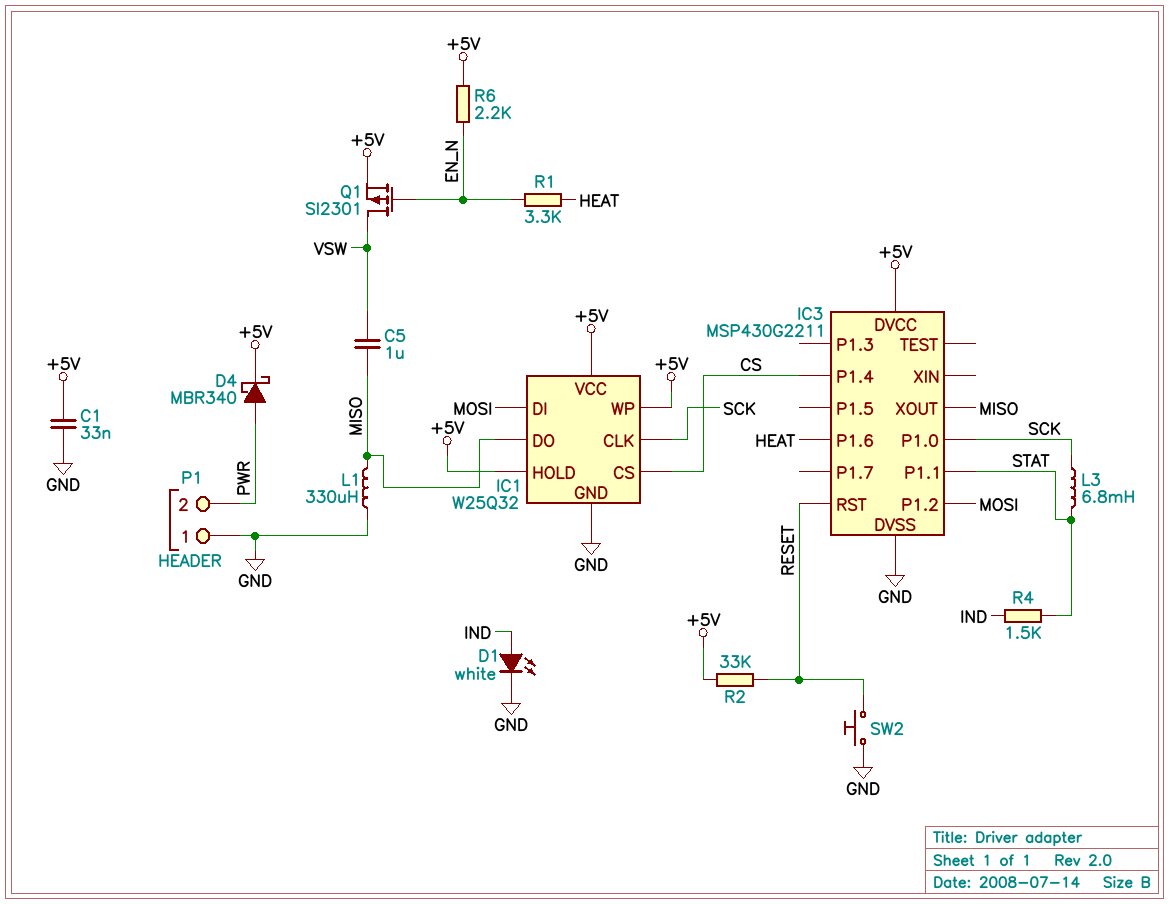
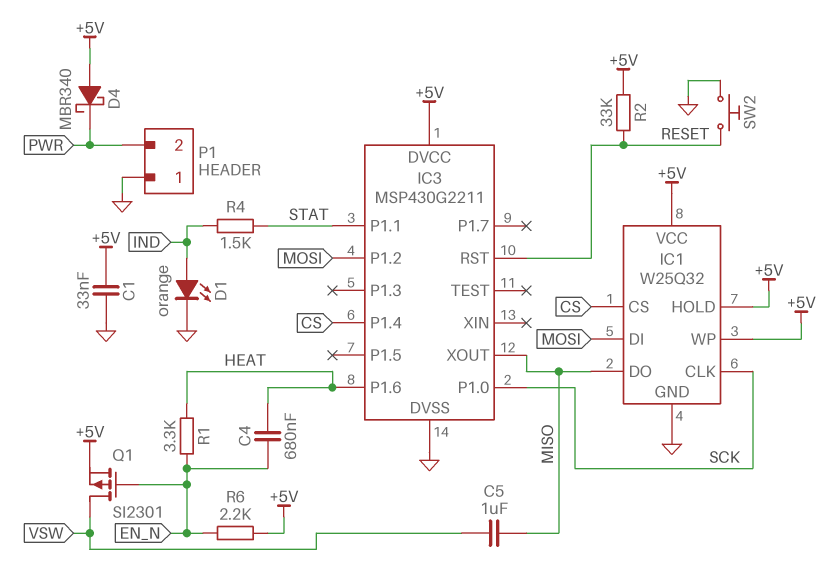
C4: none -> 680nF (EN_N, HEAT)
D1: LED white (A IND, K GND) -> LED orange (A IND, K GND)
D4: schottky MBR340 (A PWR, K +5V) -> schottky MBR340 (A +5V, K PWR)
L1: 330uH (GND, MISO) -> none
L3: 6.8mH (SCK, STAT) -> none

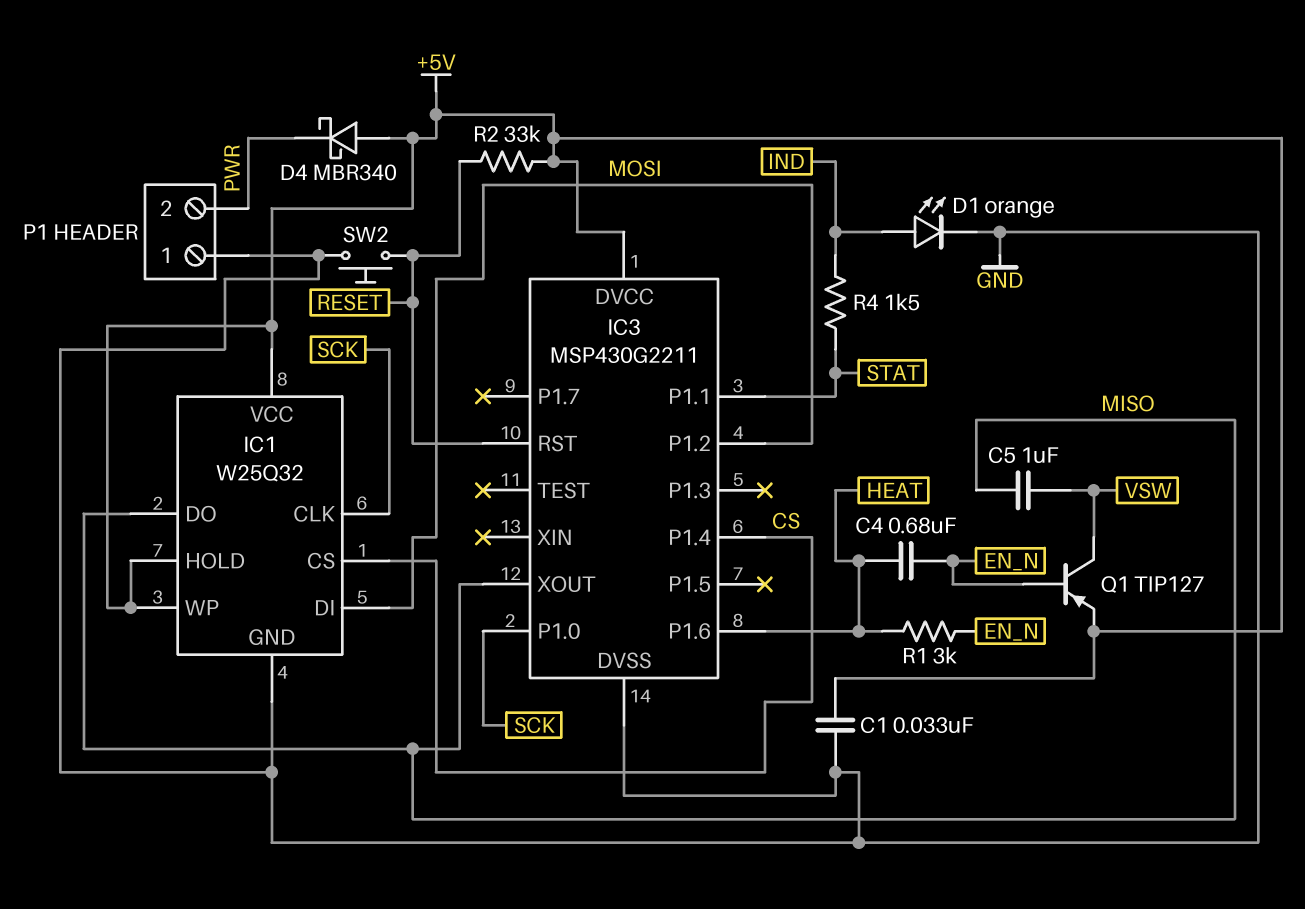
Q1: PMOS SI2301 (G EN_N, D VSW, S +5V) -> PNP TIP127 (B EN_N, C VSW, E +5V)
R1: 3.3k (EN_N, HEAT) -> 3k (EN_N, HEAT)
R6: 2.2k (+5V, EN_N) -> none

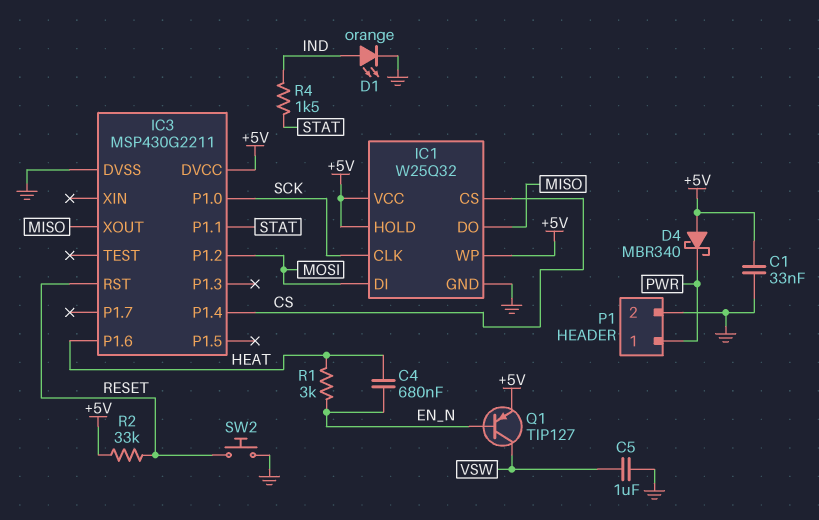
C5: 1uF (MISO, VSW) -> 1uF (GND, VSW)
P1 pin 1: GND -> PWR
P1 pin 2: PWR -> GND

